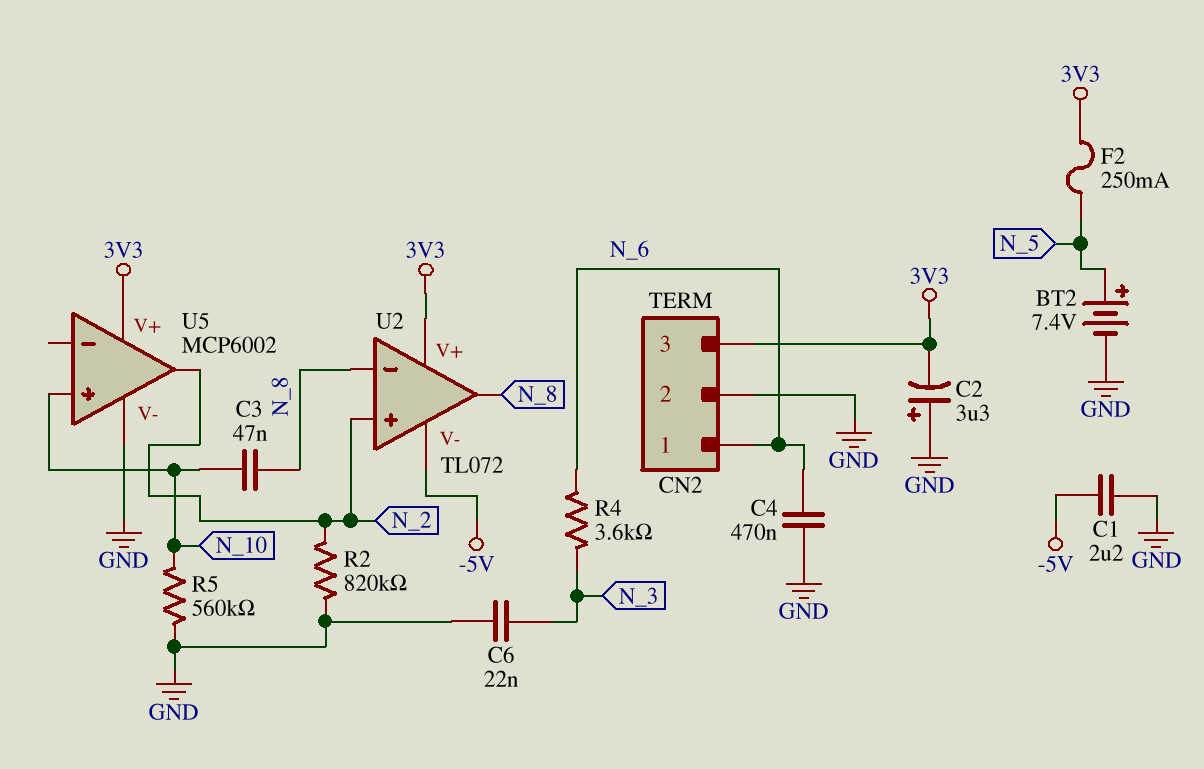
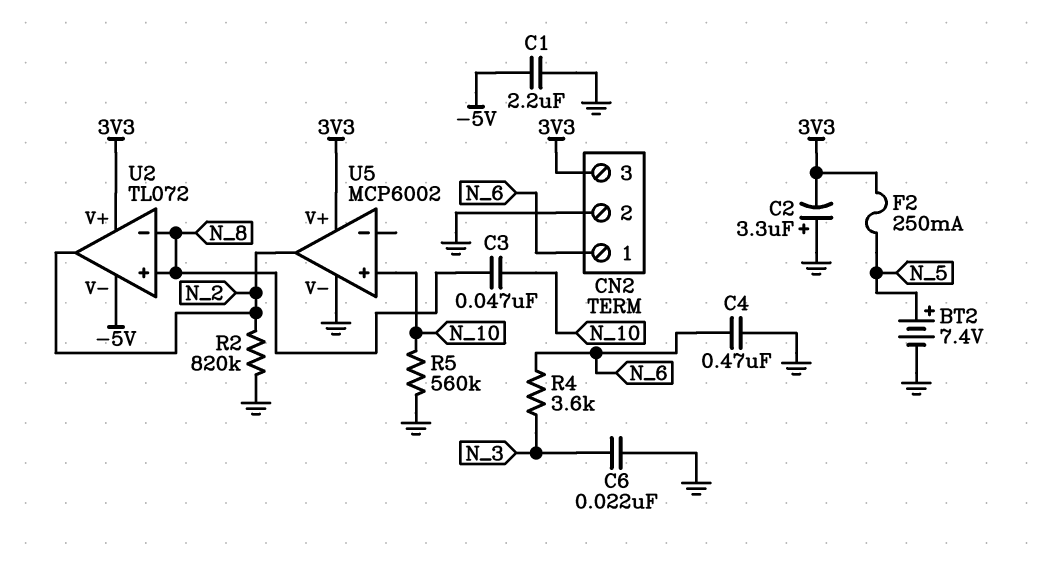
U2 pin in+: N_2 -> N_8
U2 pin out: N_8 -> N_2

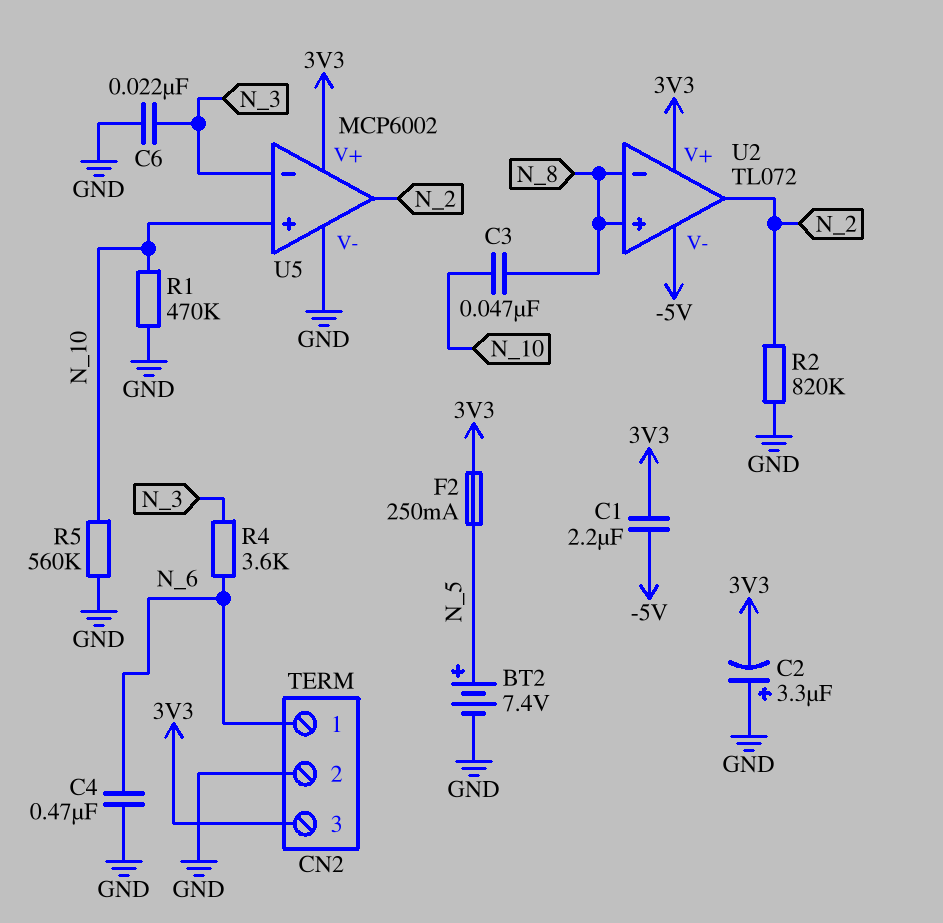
C1: 2.2uF (-5V, GND) -> 2.2uF (-5V, 3V3)
R1: none -> 470k (GND, N_10)
U5 pin in-: none -> N_3

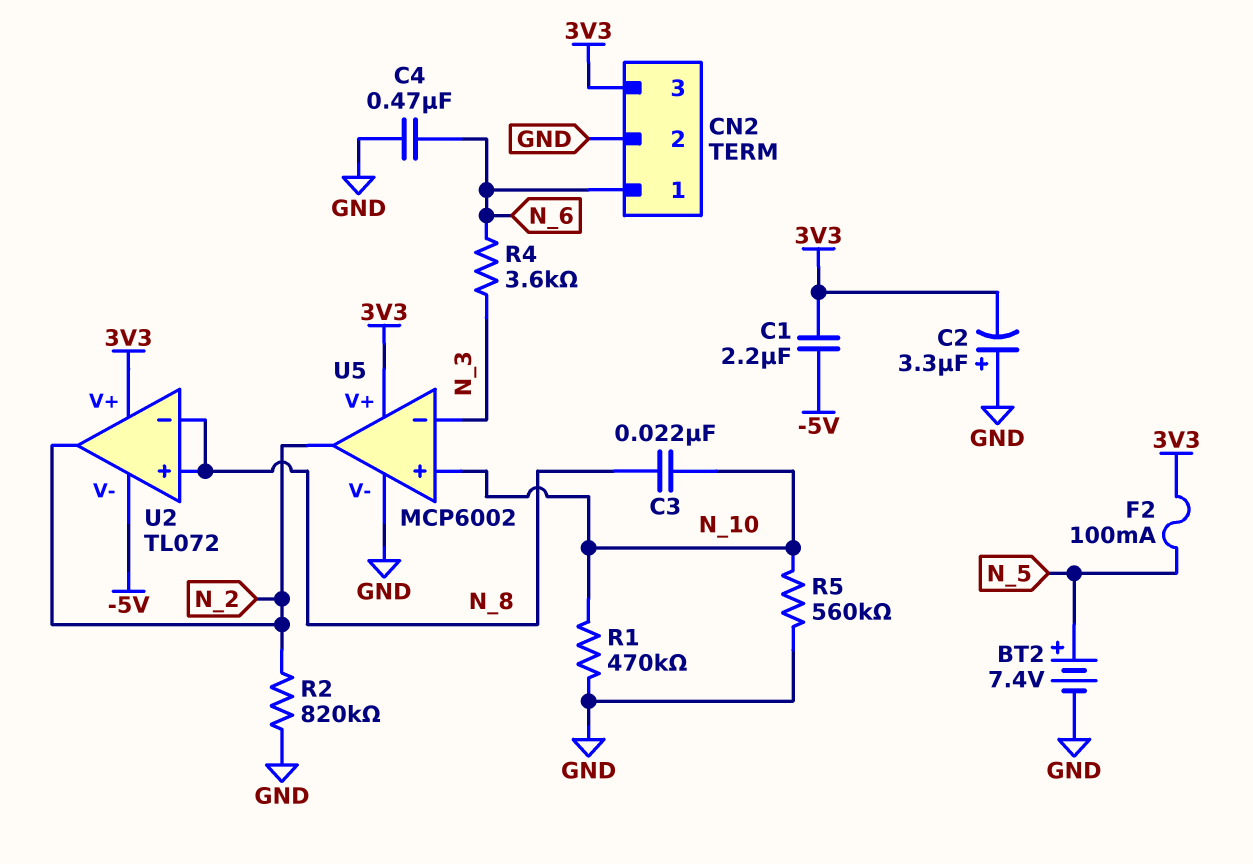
C3: 47nF (N_8, N_10) -> 22nF (N_8, N_10)
C6: 22nF (GND, N_3) -> none
F2: 250mA (3V3, N_5) -> 100mA (3V3, N_5)

